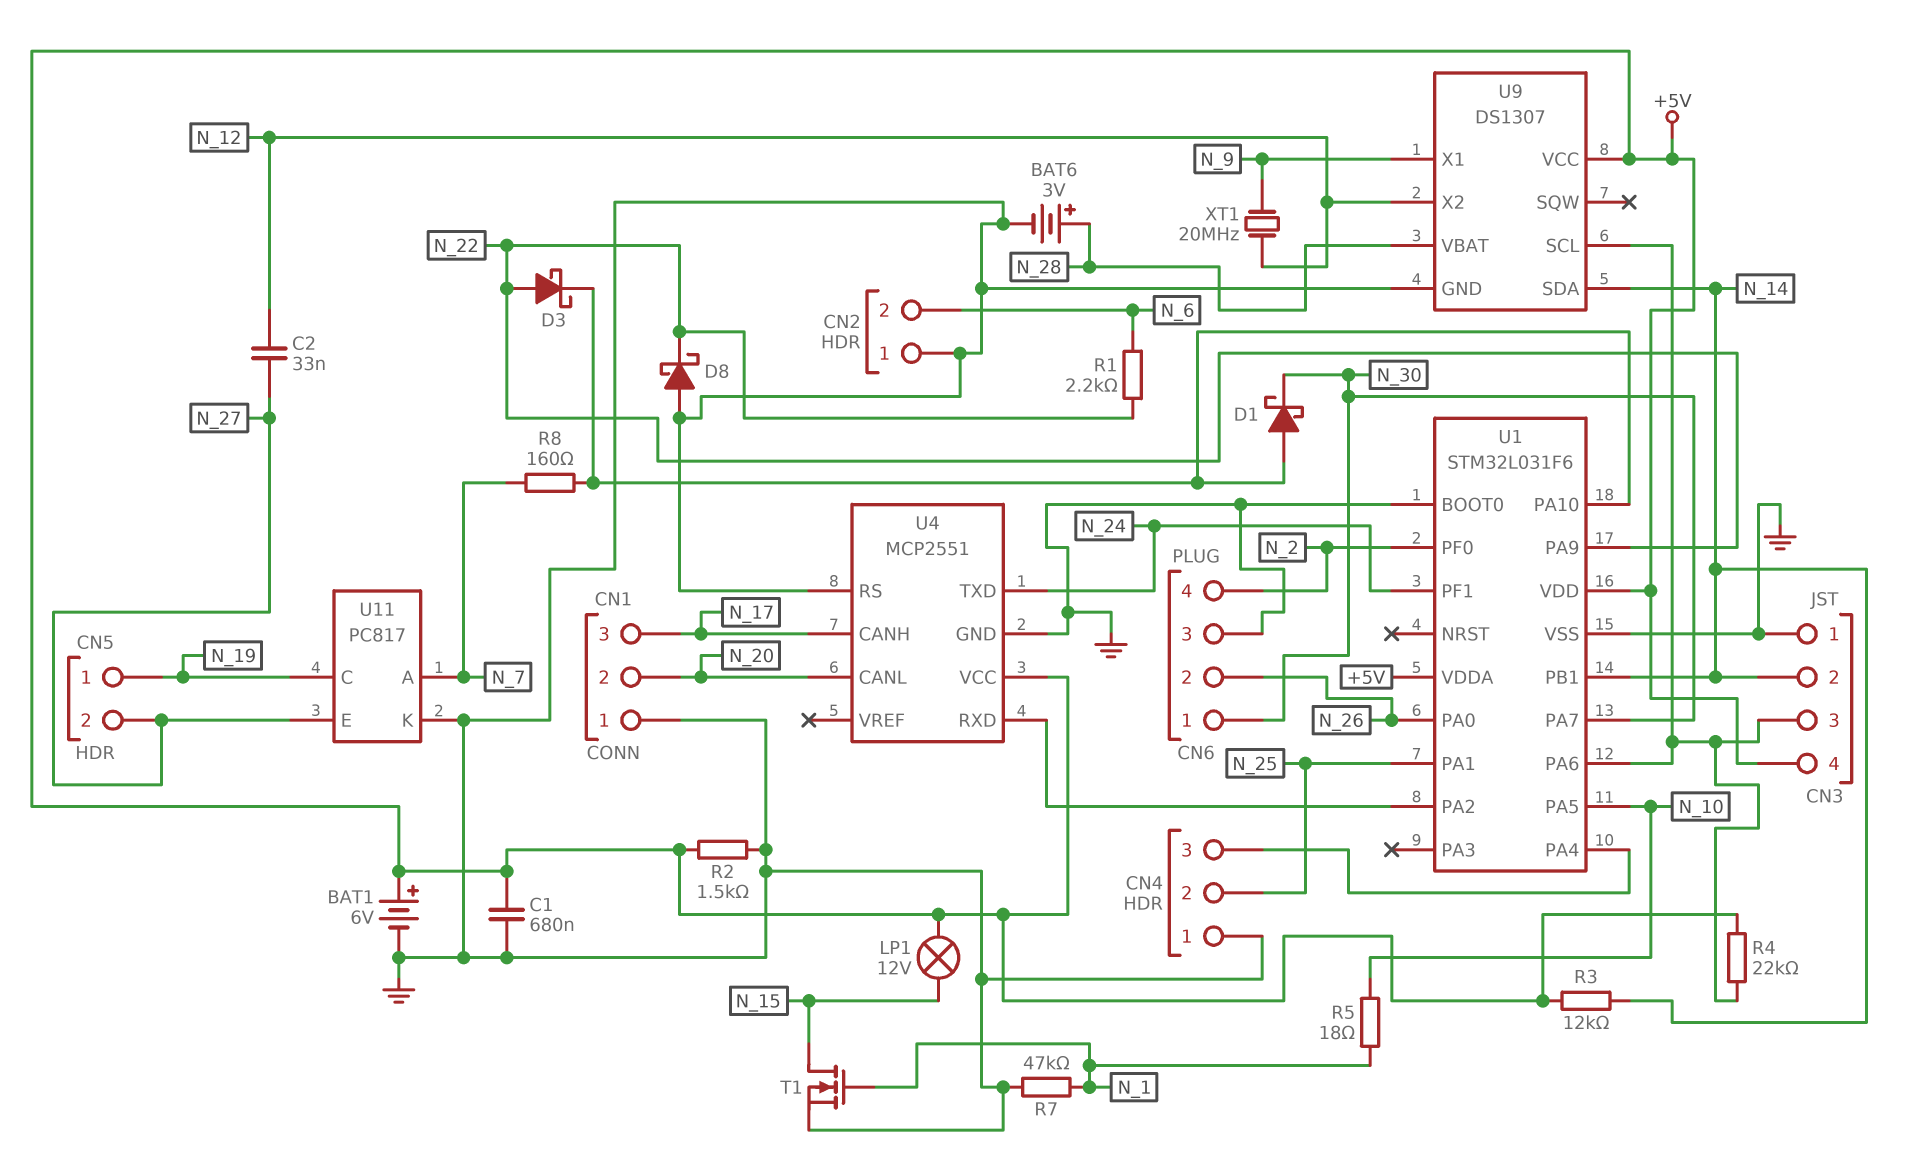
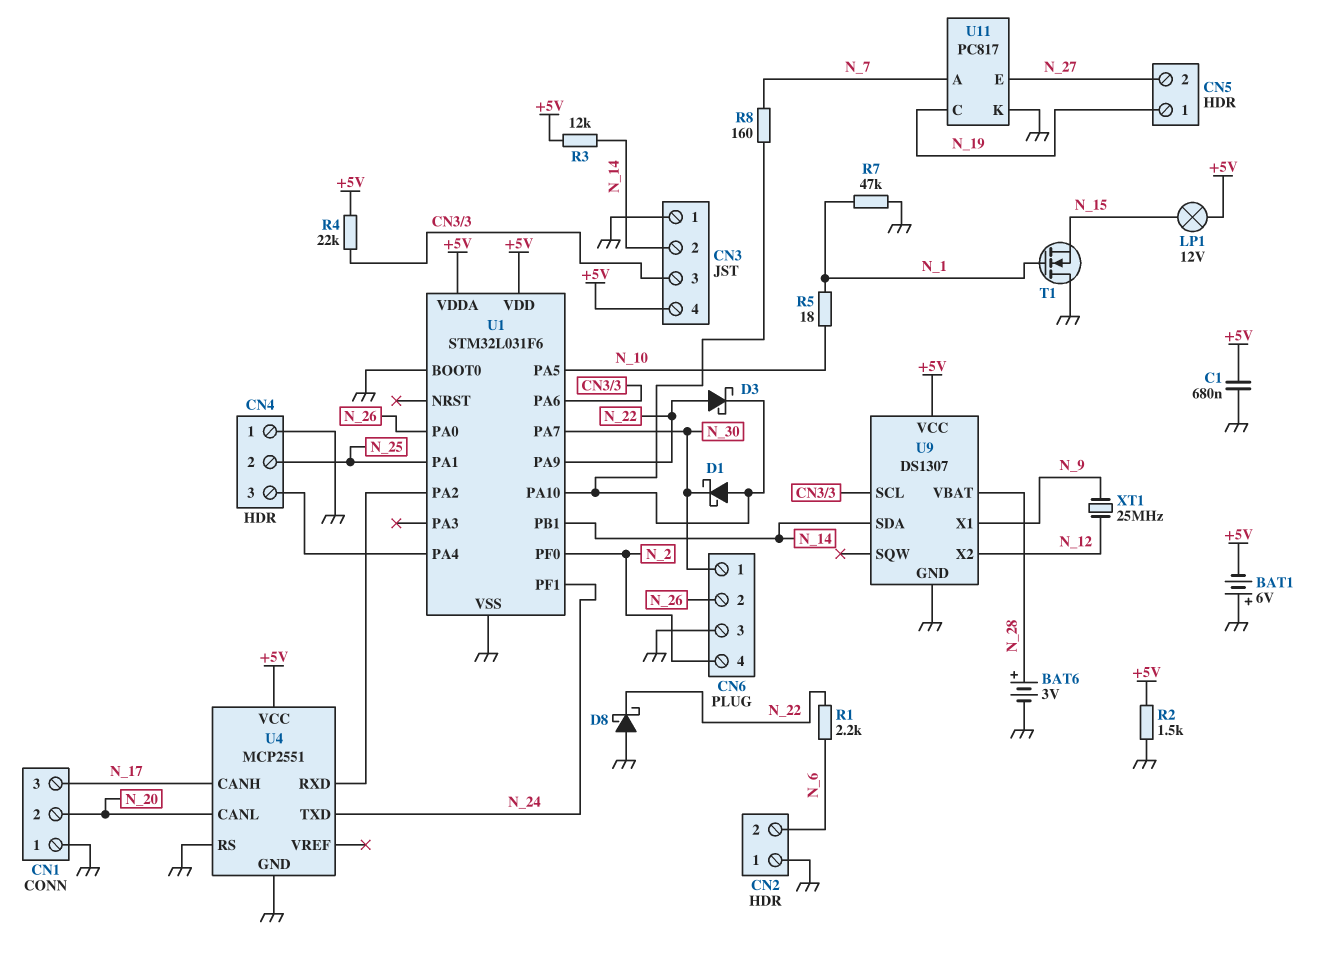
BAT1: 6V (plus +5V, minus GND) -> 6V (plus GND, minus +5V)
C2: 33nF (N_12, N_27) -> none
T1: NMOS (G N_1, D N_15, S GND) -> NMOS (G N_1, D GND, S N_15)
XT1: 20MHz (N_9, N_12) -> 25MHz (N_9, N_12)

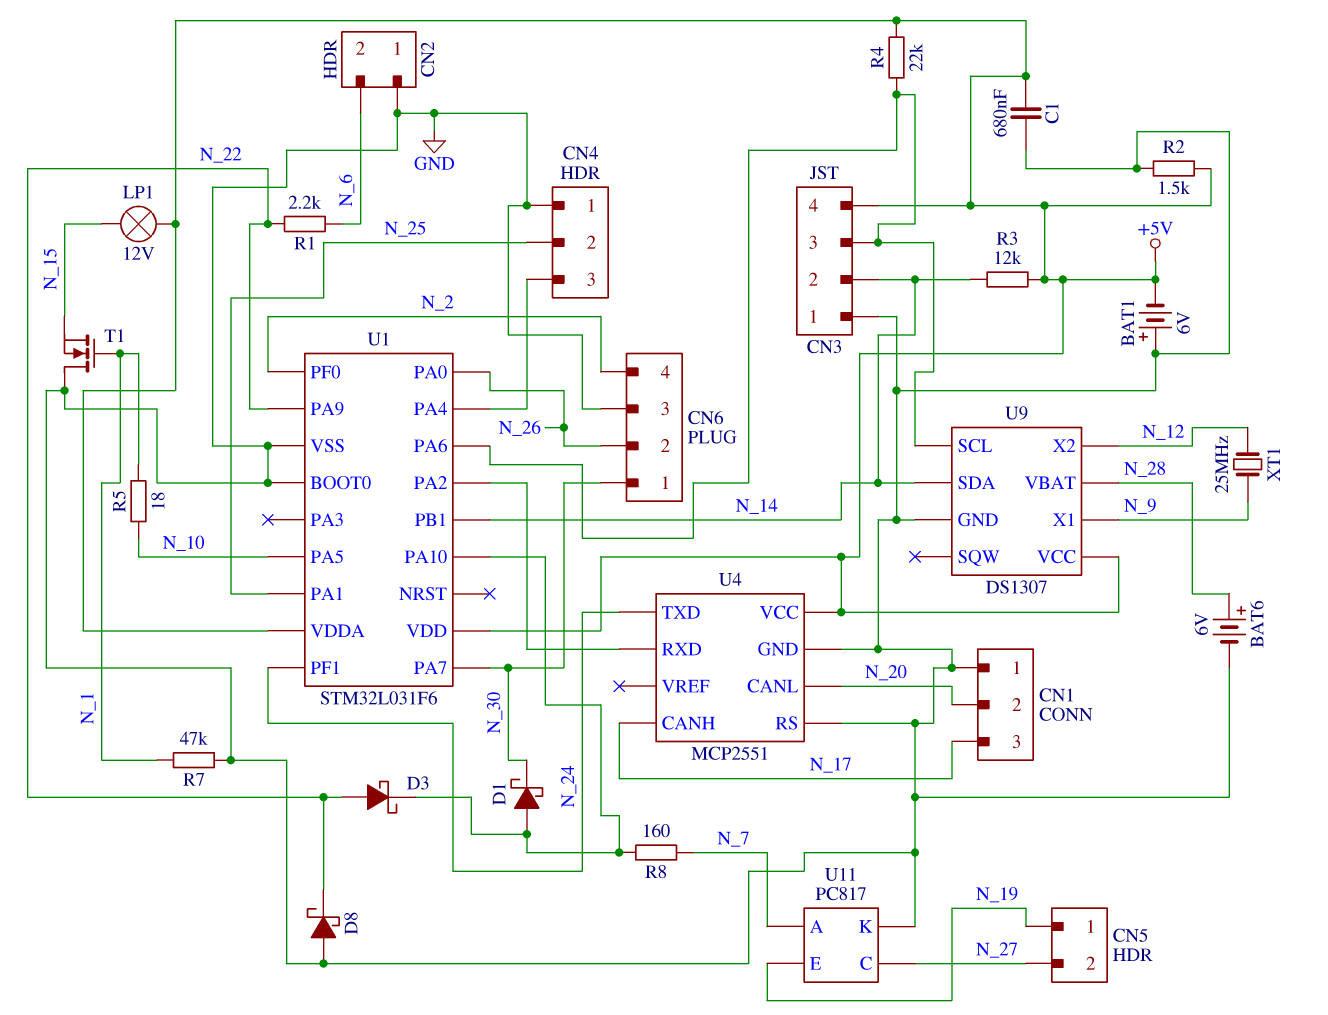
BAT6: 3V (plus N_28, minus GND) -> 6V (plus N_28, minus GND)
U11 pin C: N_19 -> N_27
U11 pin E: N_27 -> N_19

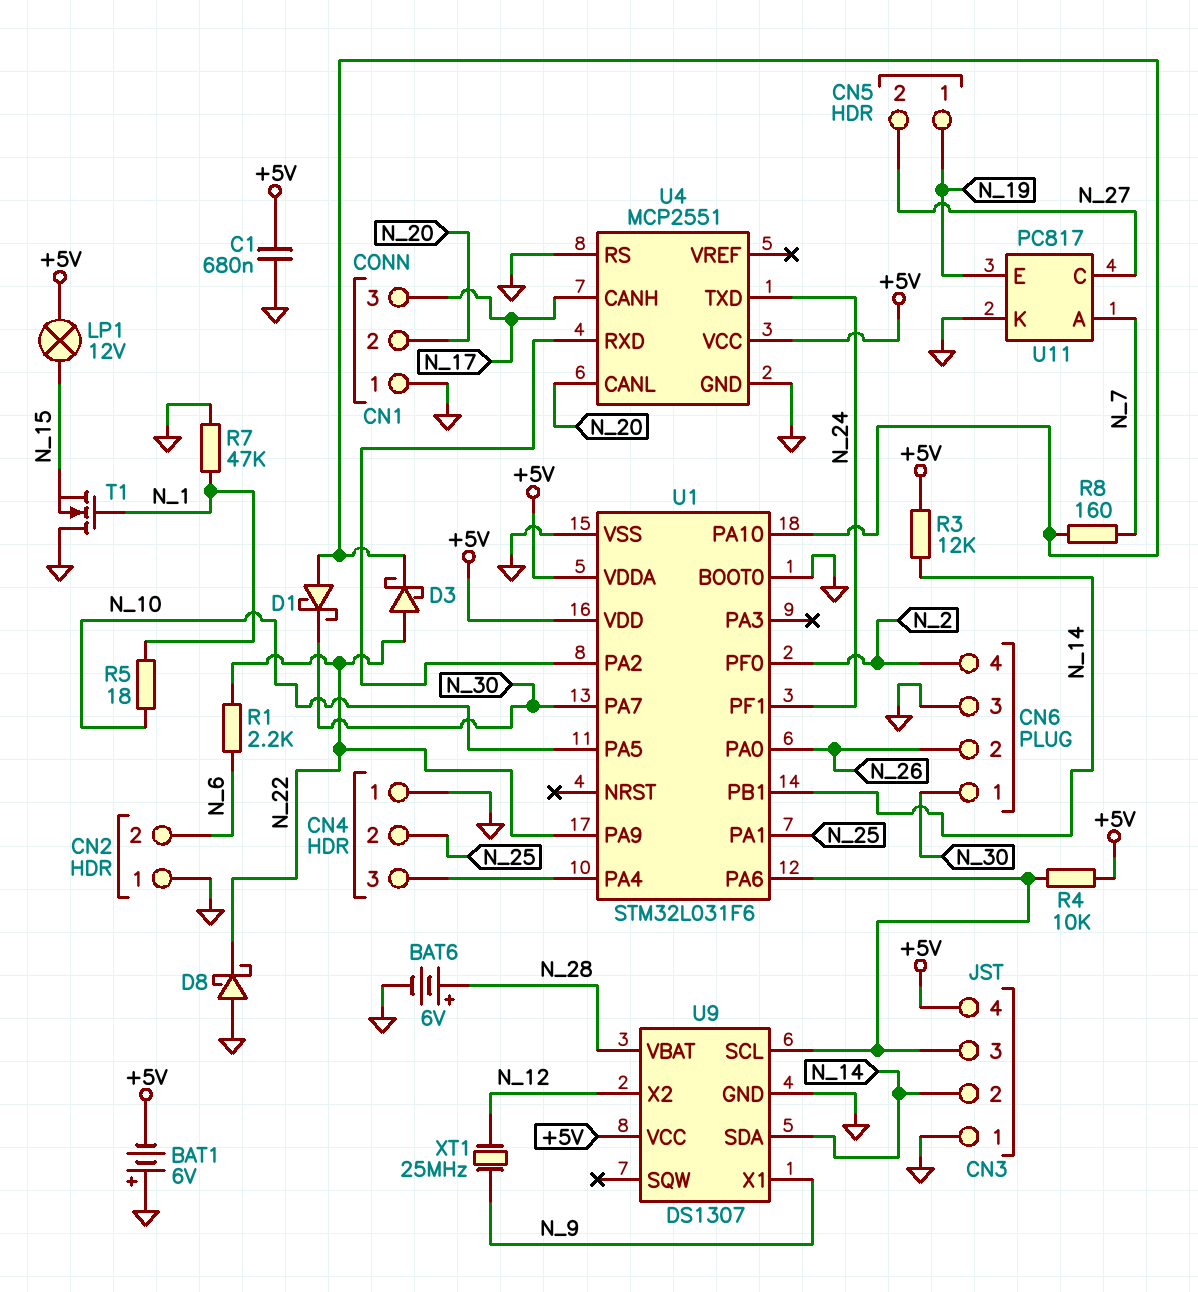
R2: 1.5k (+5V, GND) -> none
R4: 22k (+5V, CN3/3) -> 10k (+5V, CN3/3)

